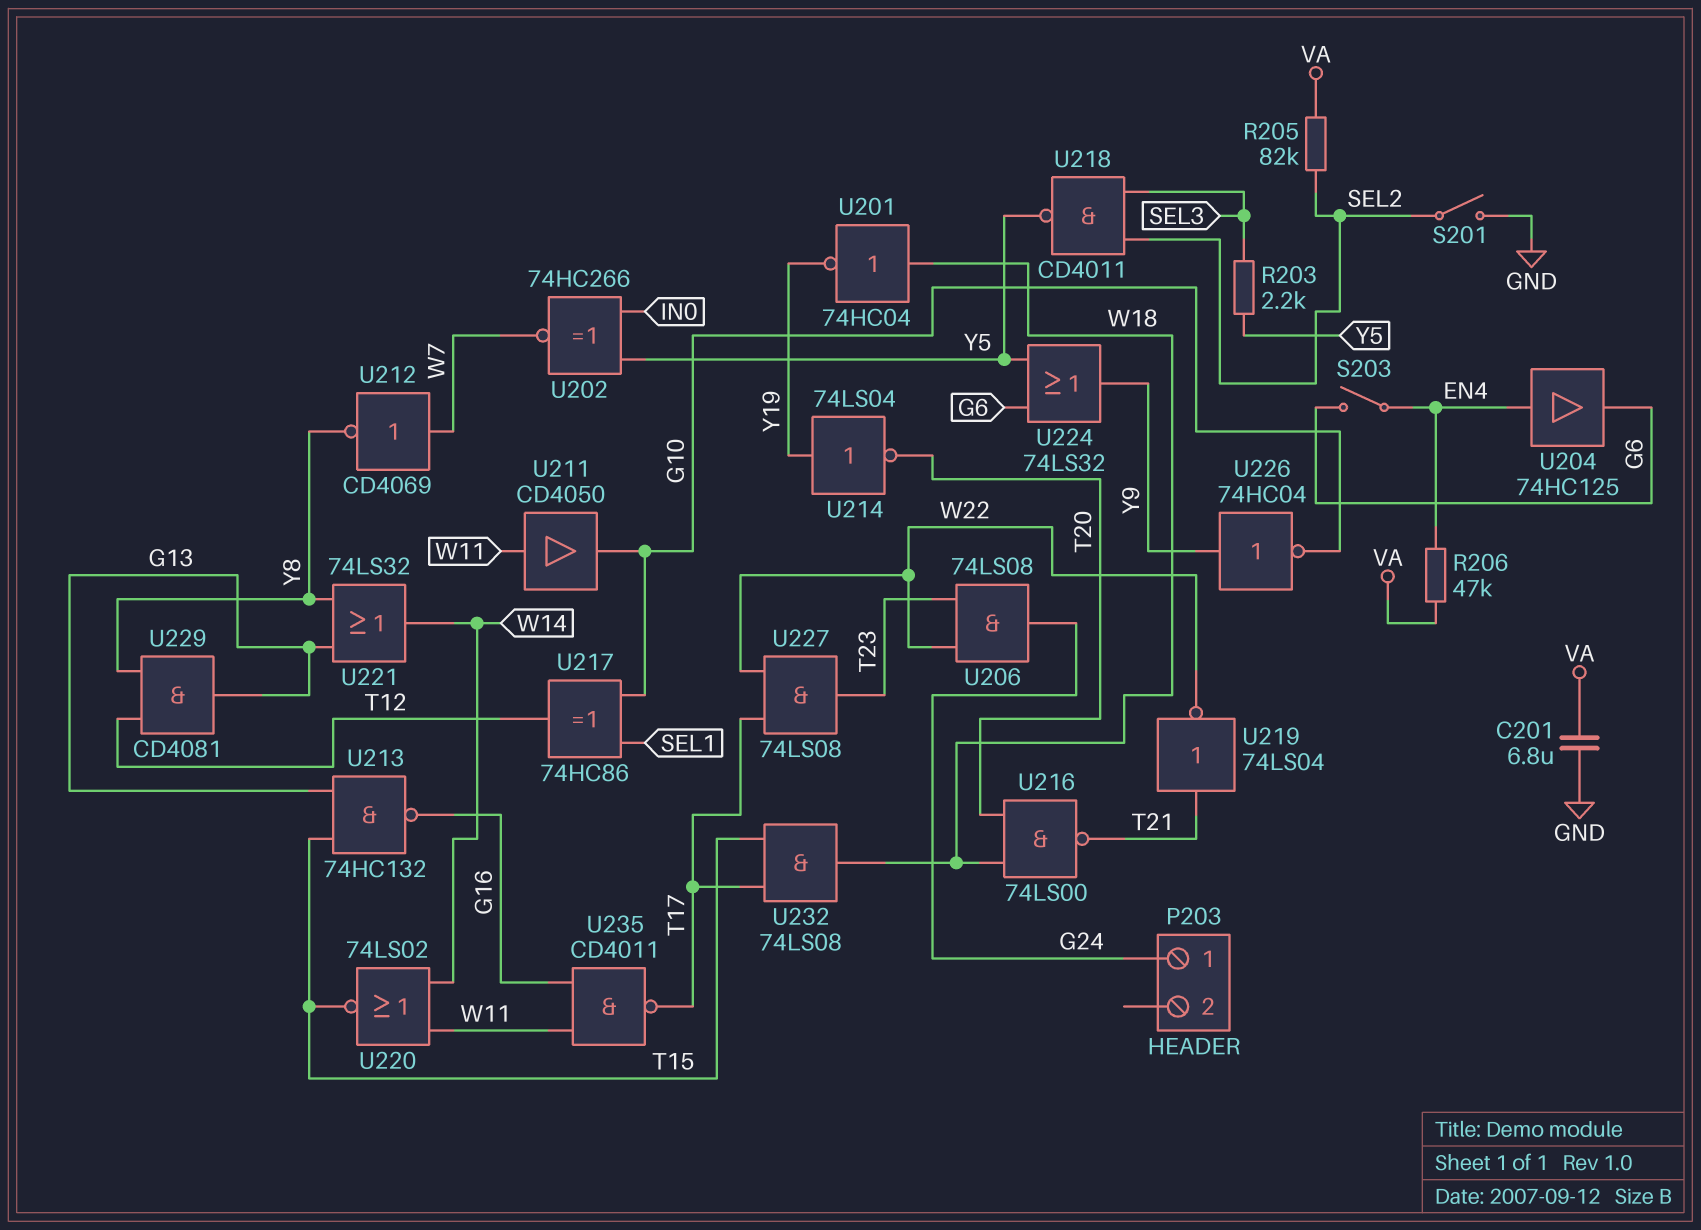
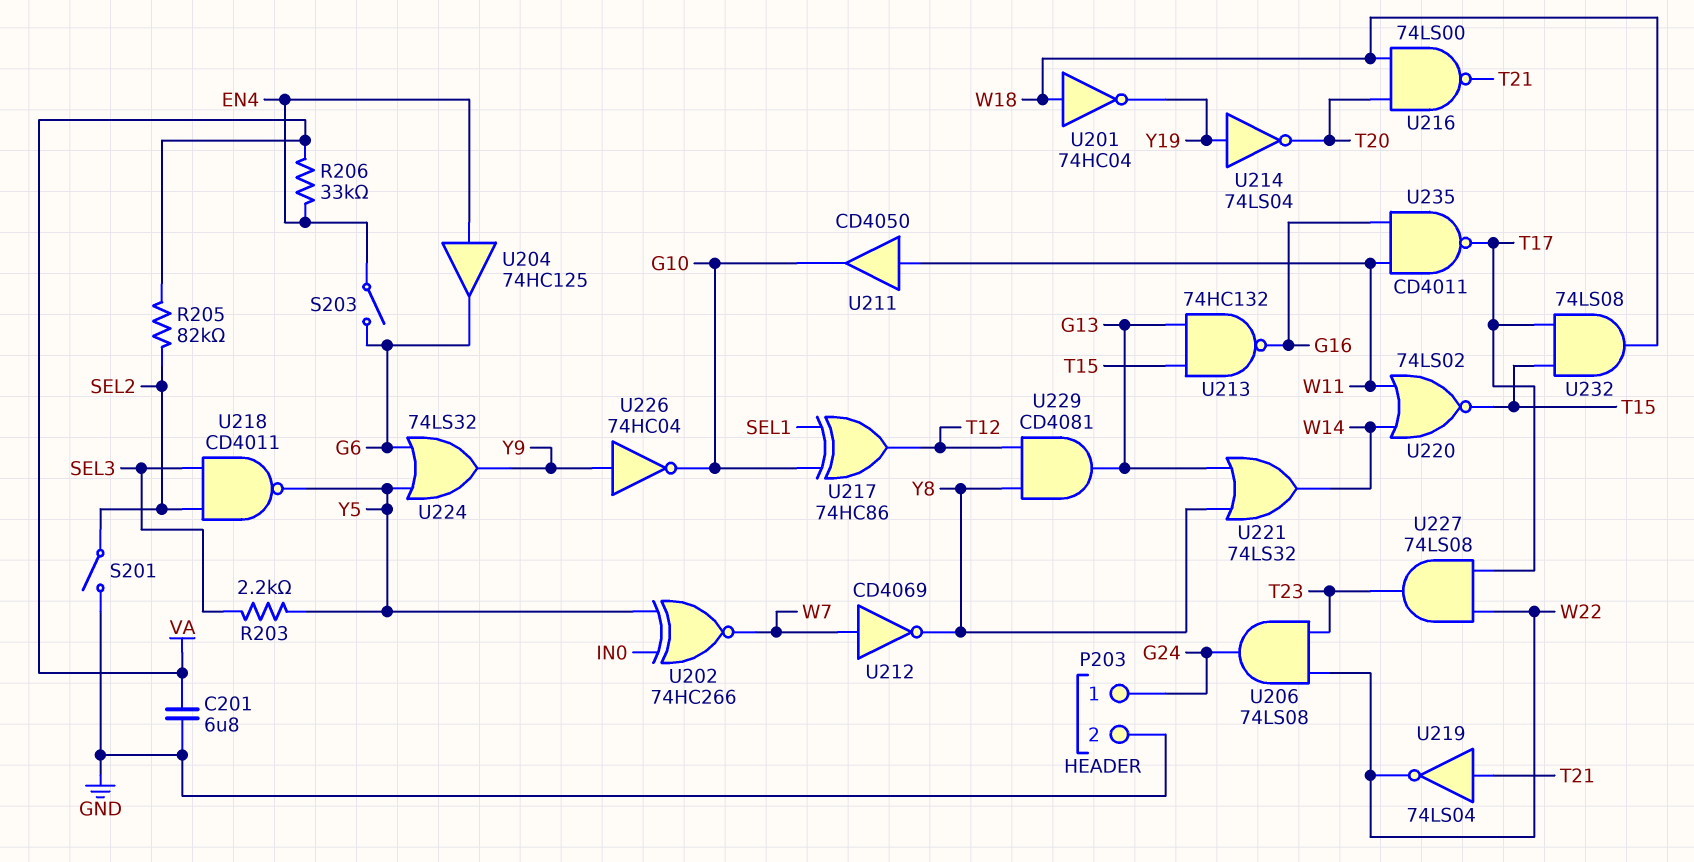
P203 pin 2: none -> GND
R206: 47k (EN4, VA) -> 33k (EN4, VA)

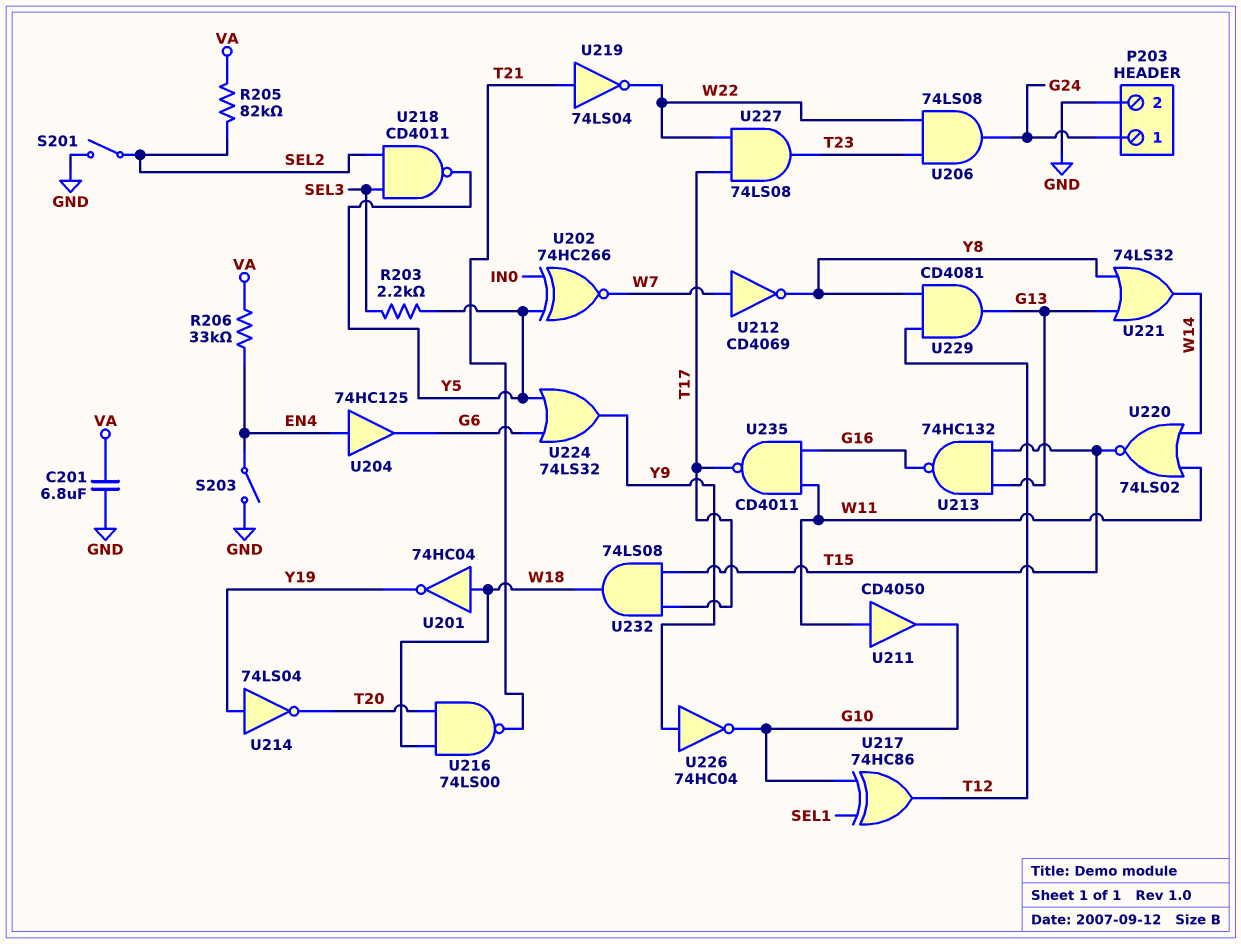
S203: switch (EN4, G6) -> switch (EN4, GND)

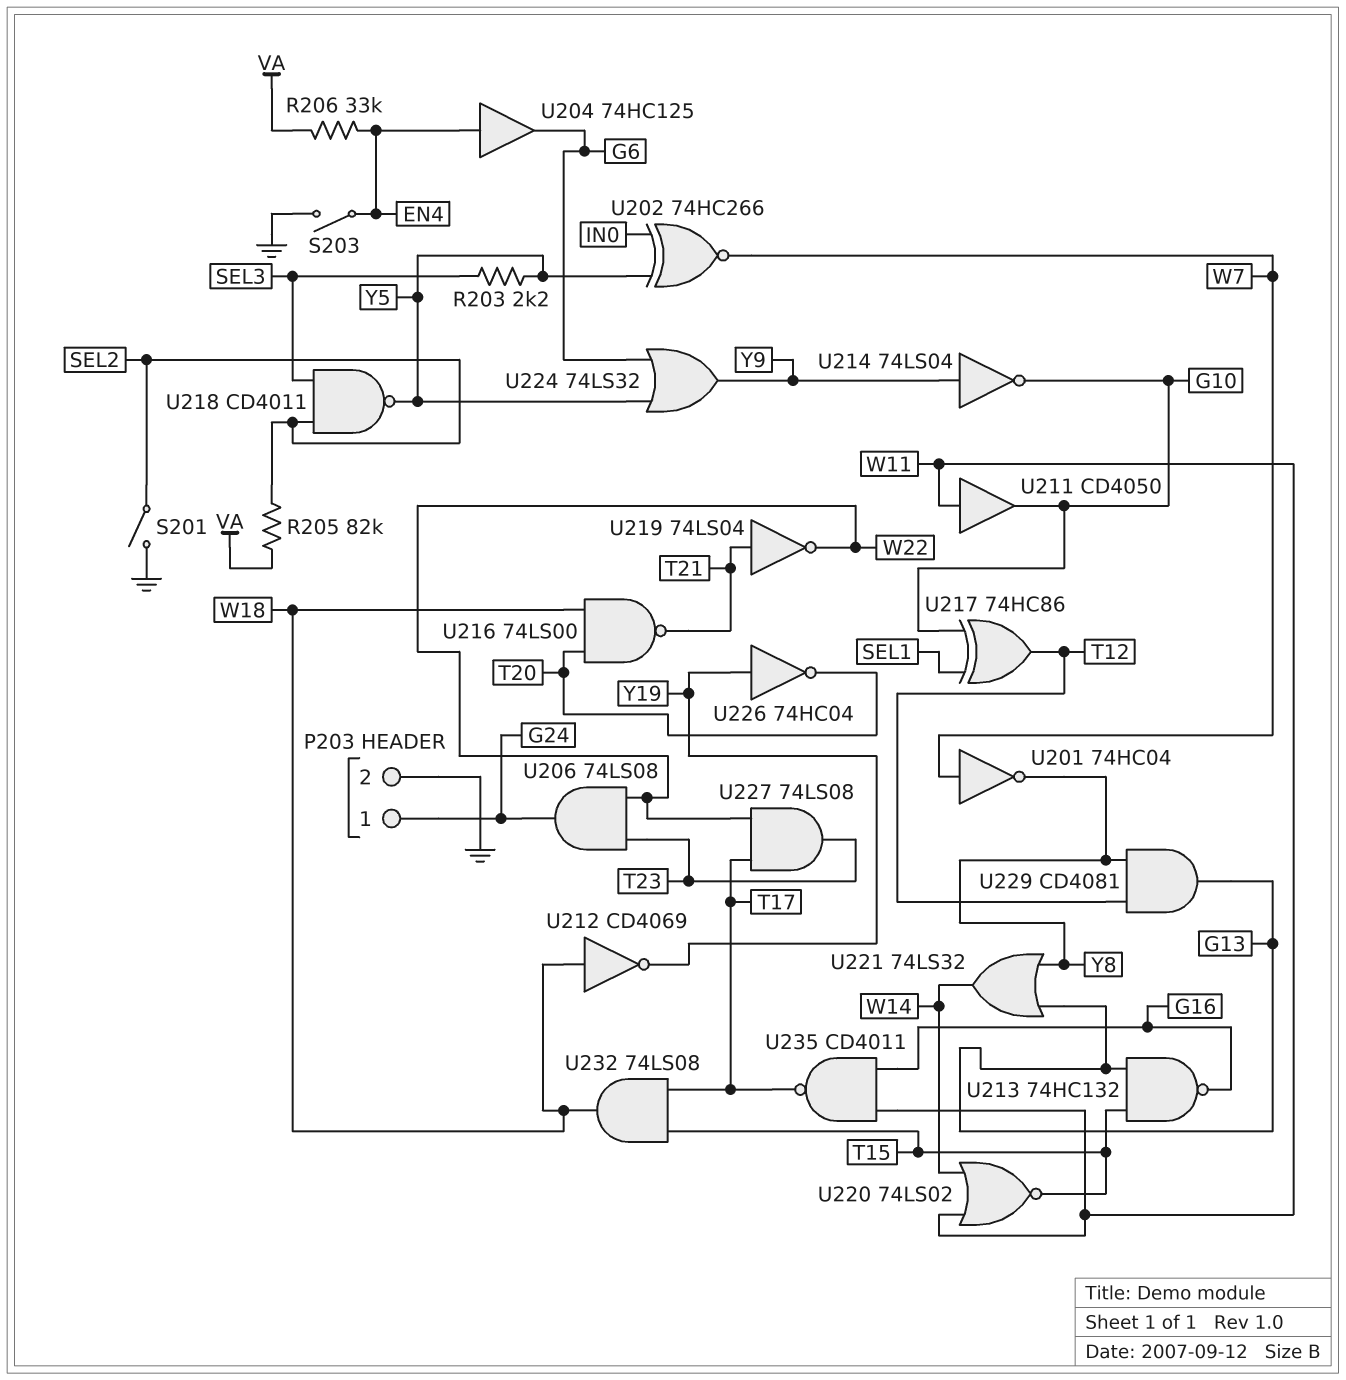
C201: 6.8uF (GND, VA) -> none
U201: NOT 74HC04 (in W18, out Y19) -> NOT 74HC04 (in W7, out Y8)
U212: NOT CD4069 (in W7, out Y8) -> NOT CD4069 (in W18, out Y19)
U214: NOT 74LS04 (in Y19, out T20) -> NOT 74LS04 (in Y9, out G10)
U226: NOT 74HC04 (in Y9, out G10) -> NOT 74HC04 (in Y19, out T20)

